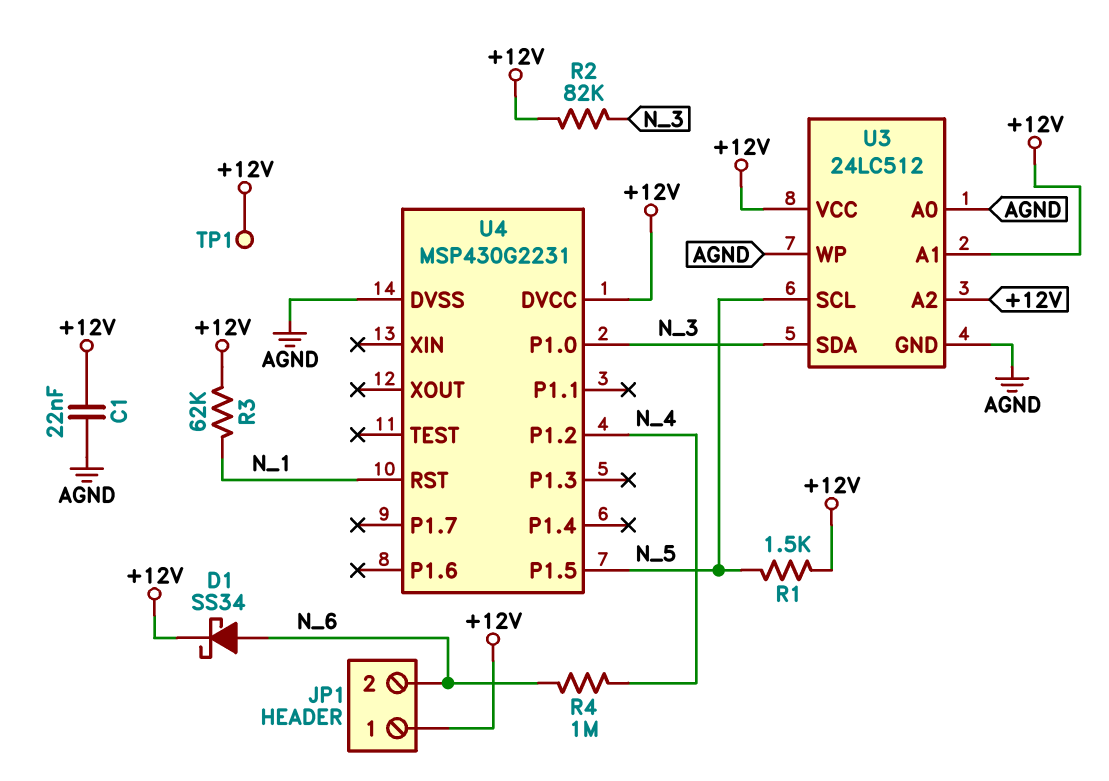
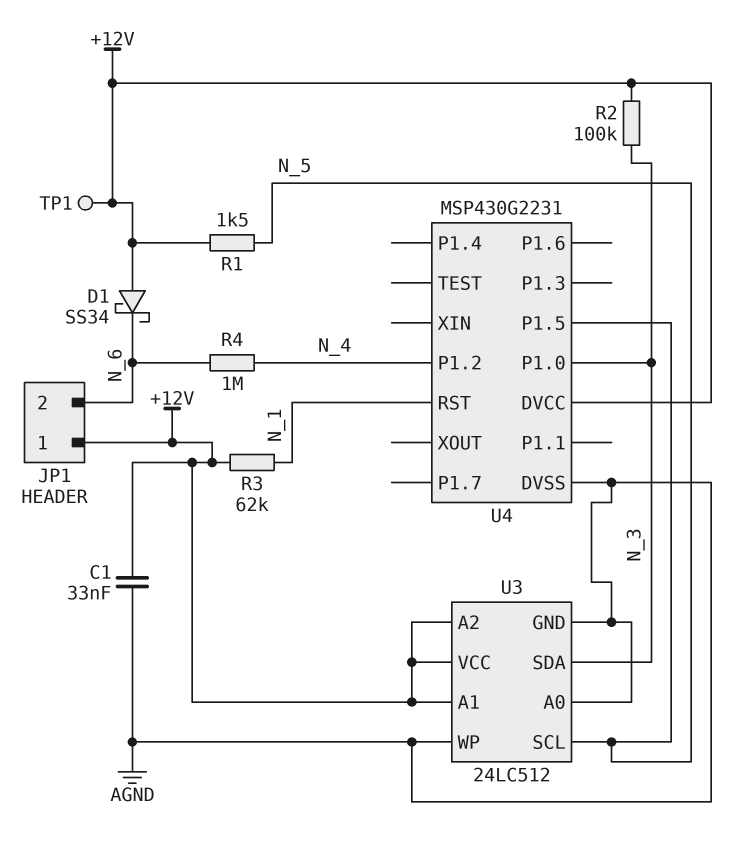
C1: 22nF (+12V, AGND) -> 33nF (+12V, AGND)
D1: schottky SS34 (A N_6, K +12V) -> schottky SS34 (A +12V, K N_6)
R2: 82k (+12V, N_3) -> 100k (+12V, N_3)

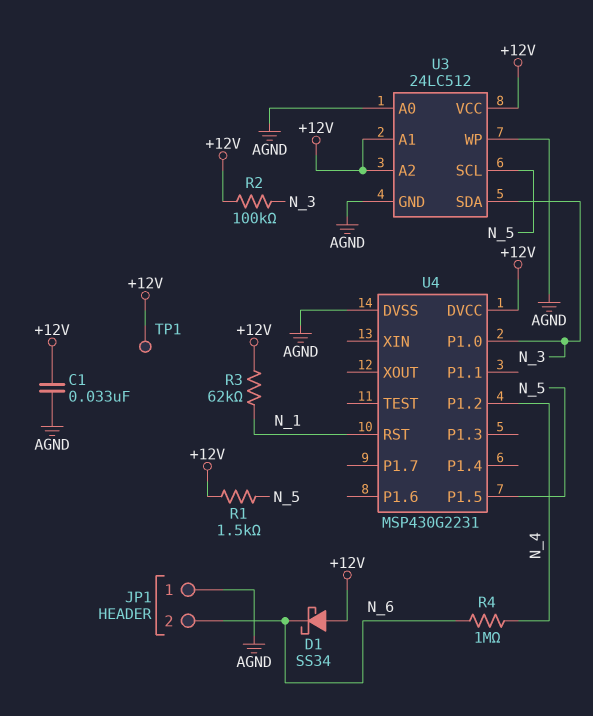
JP1 pin 1: +12V -> AGND

